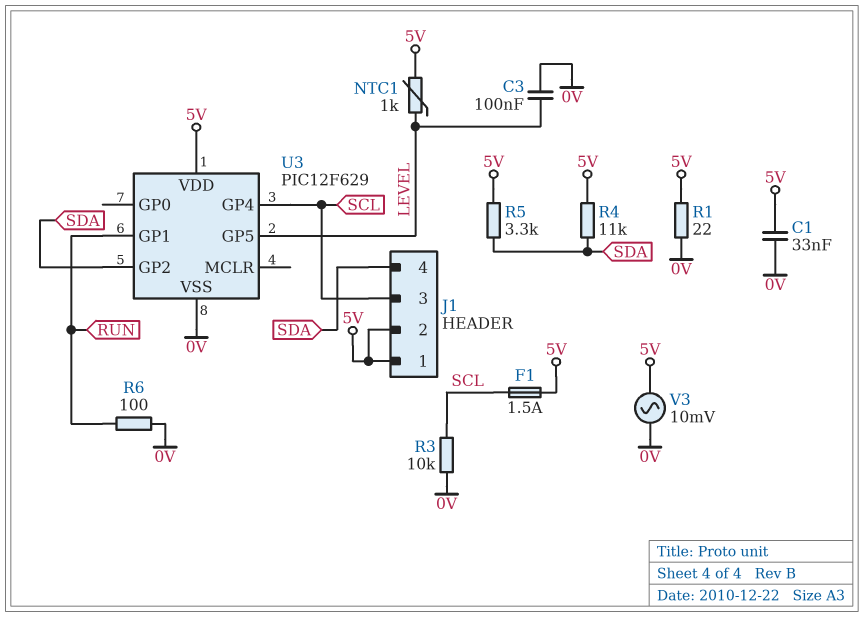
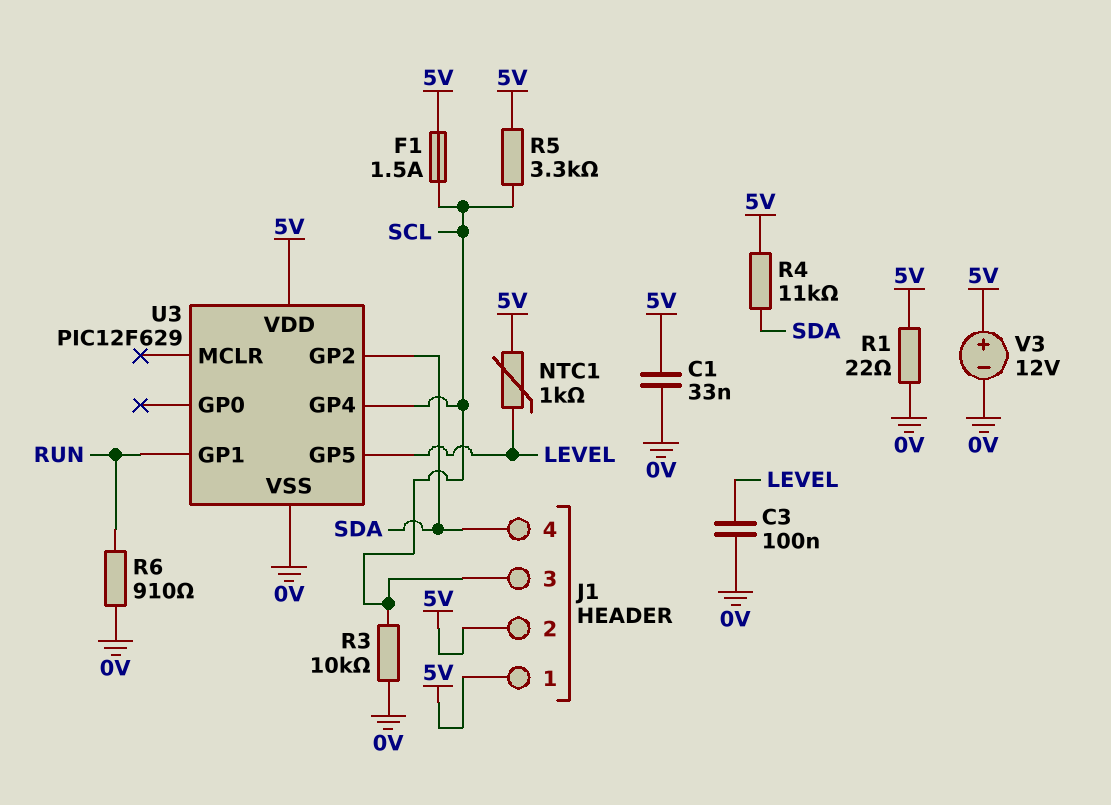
R5: 3.3k (5V, SDA) -> 3.3k (5V, SCL)
R6: 100 (0V, RUN) -> 910 (0V, RUN)
V3: AC 10mV (0V, 5V) -> 12V (plus 5V, minus 0V)

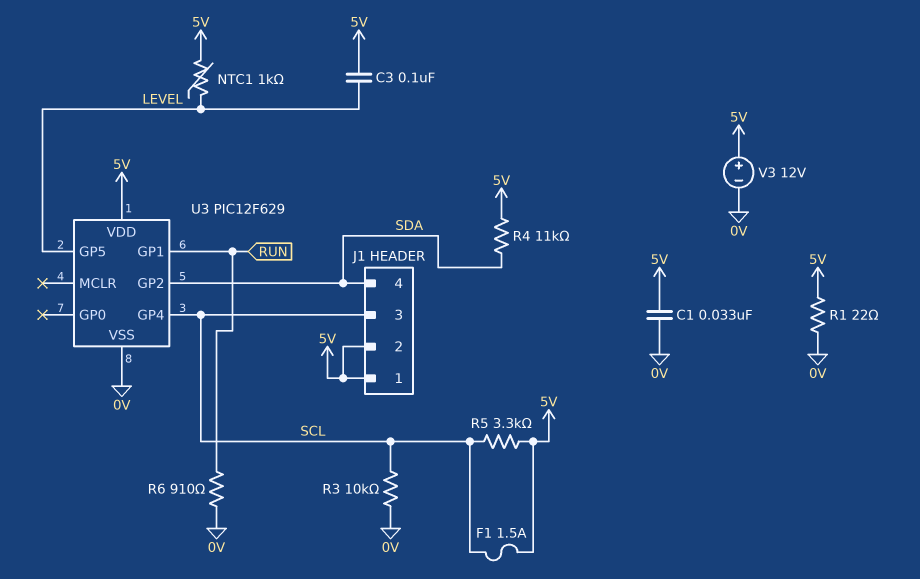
C3: 100nF (0V, LEVEL) -> 100nF (5V, LEVEL)

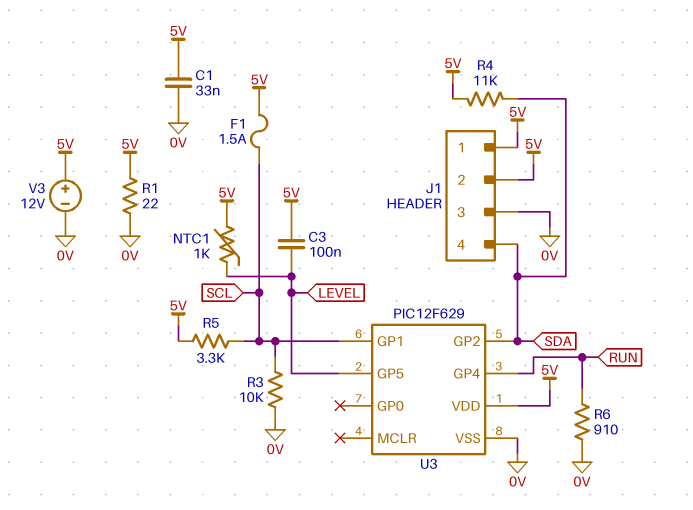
J1 pin 3: SCL -> 0V
U3 pin GP1: RUN -> SCL
U3 pin GP4: SCL -> RUN

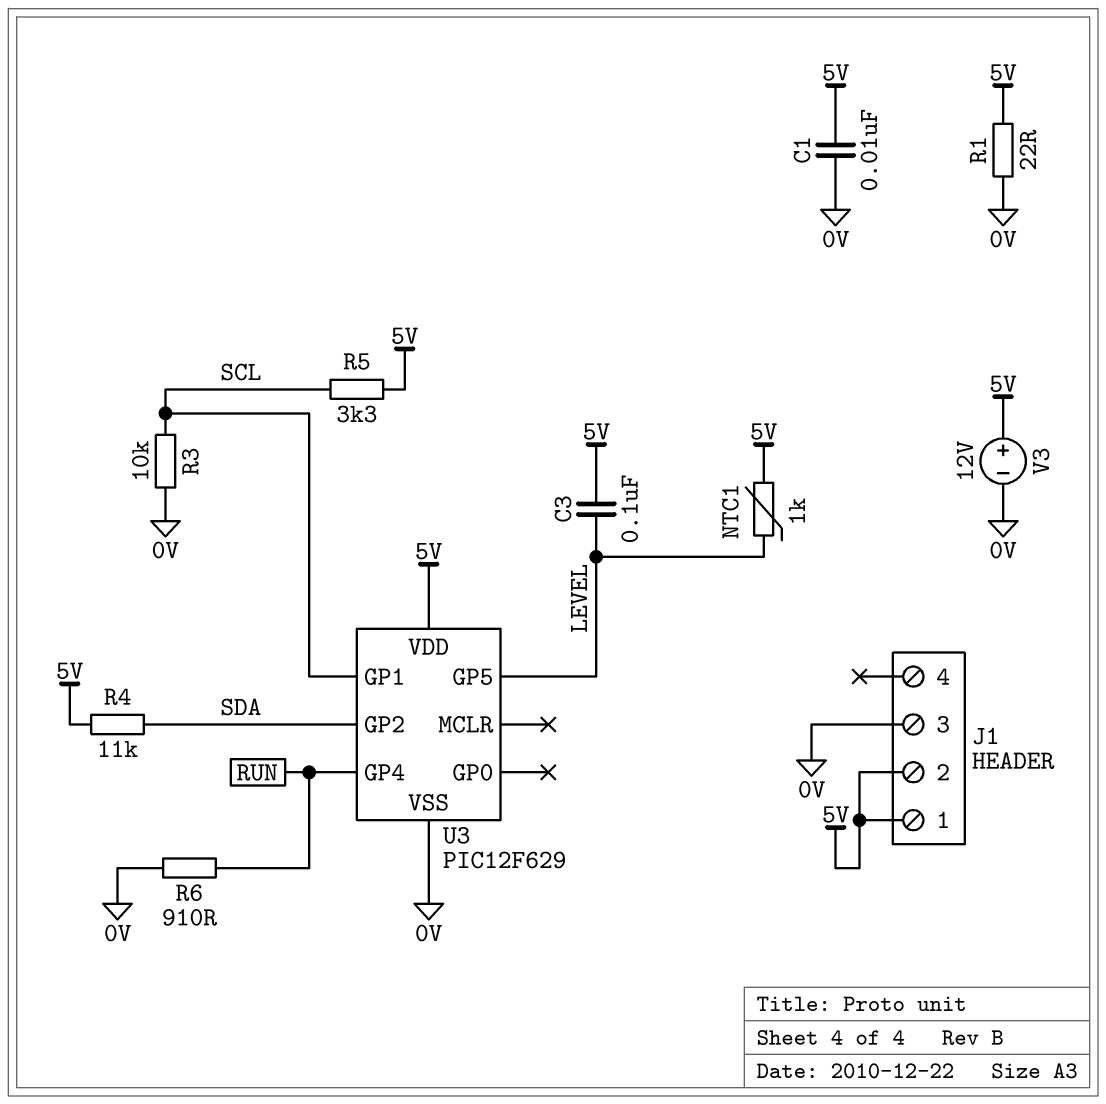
C1: 33nF (0V, 5V) -> 10nF (0V, 5V)
F1: 1.5A (5V, SCL) -> none
J1 pin 4: SDA -> none

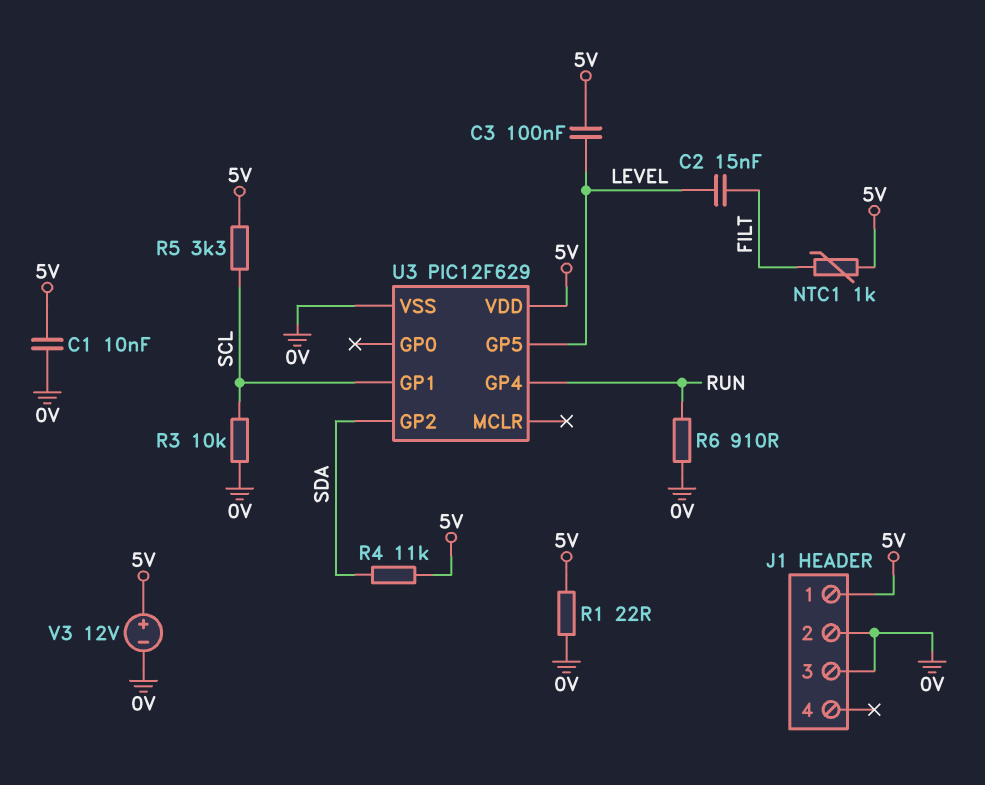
C2: none -> 15nF (FILT, LEVEL)
J1 pin 2: 5V -> 0V
NTC1: 1k (5V, LEVEL) -> 1k (5V, FILT)

